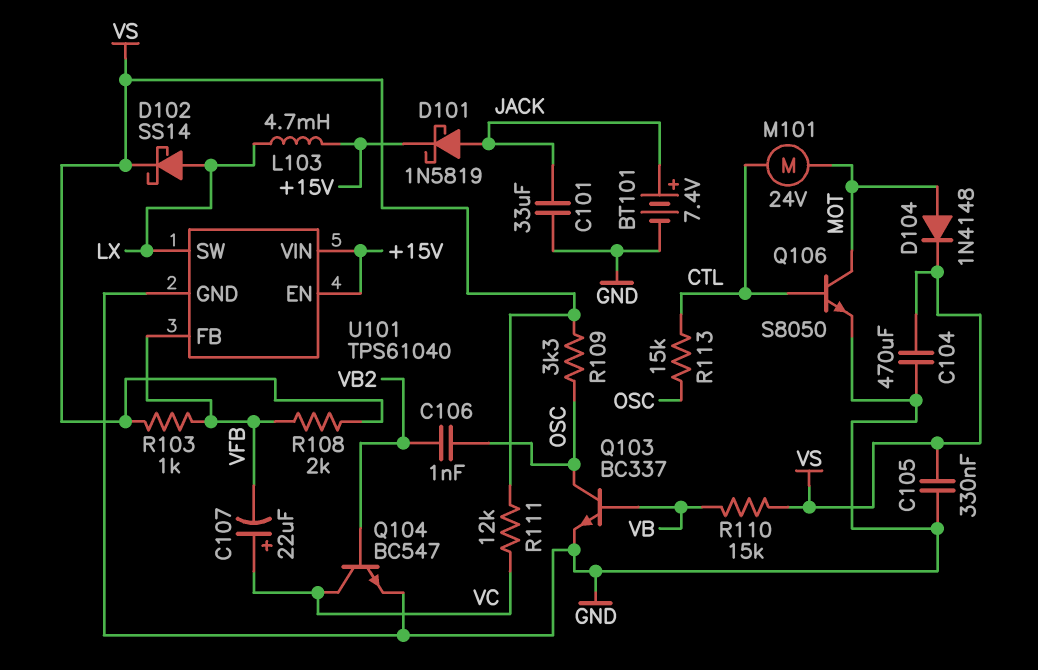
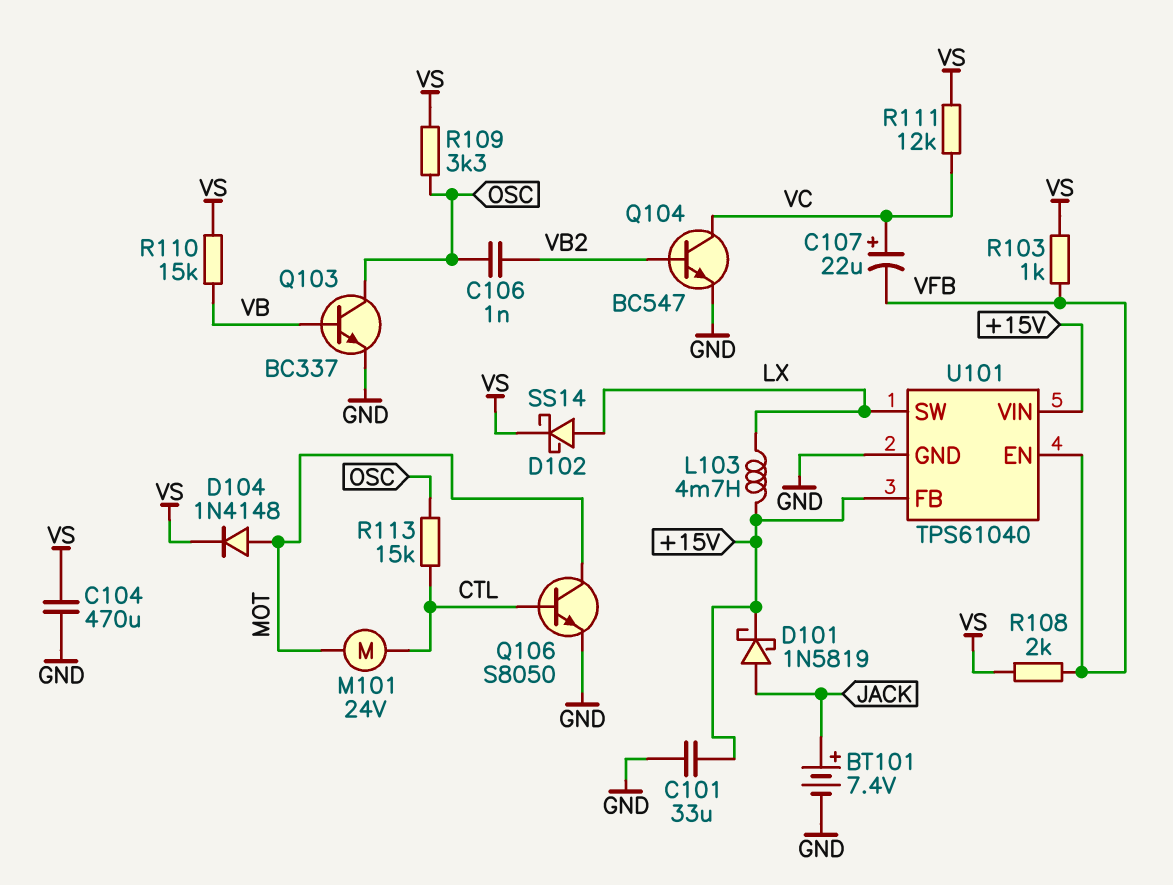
C101: 33uF (GND, JACK) -> 33uF (+15V, GND)
C105: 330nF (GND, VS) -> none
U101 pin EN: +15V -> VFB
U101 pin FB: VFB -> +15V

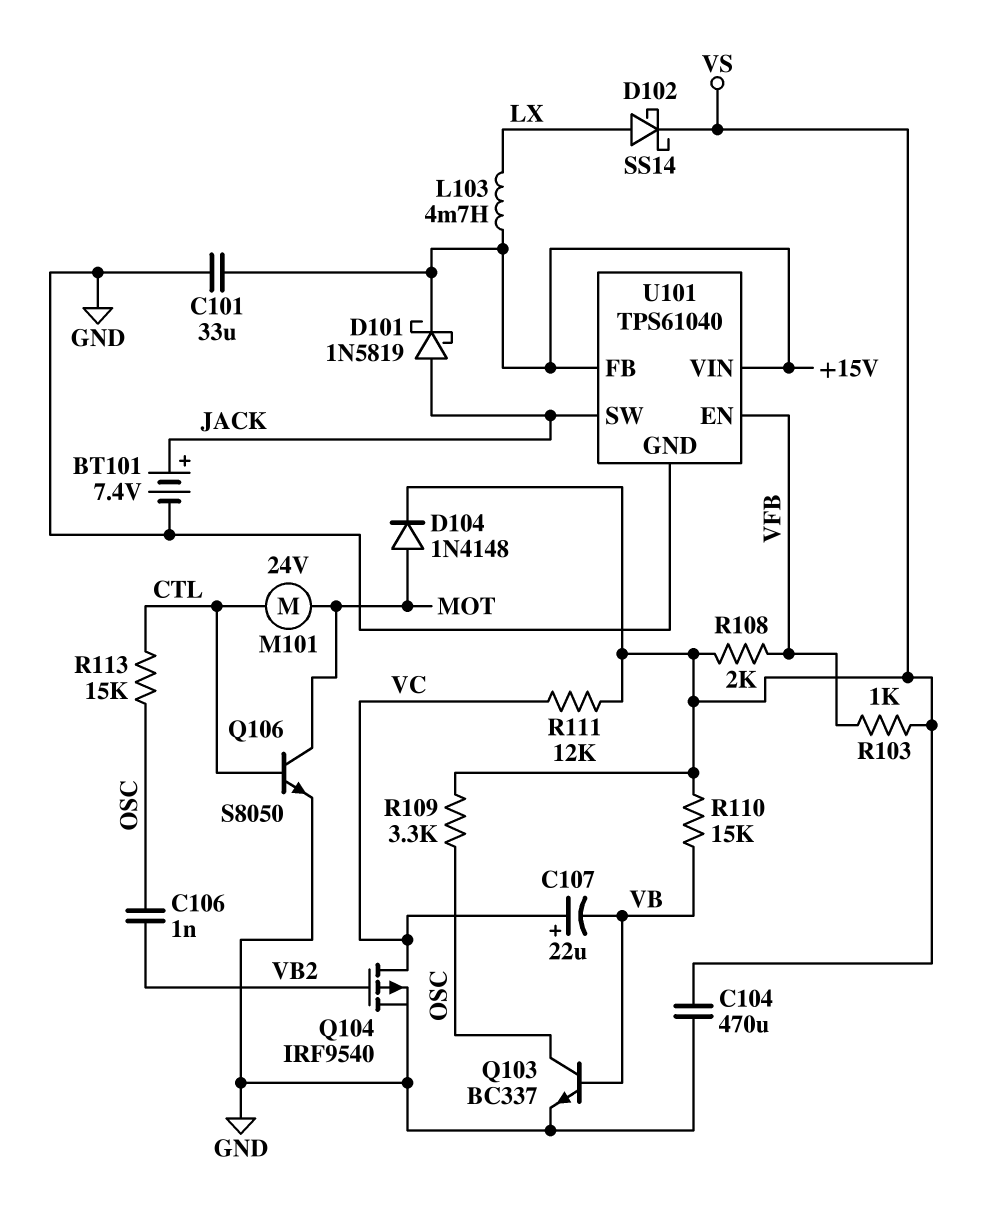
C107: 22uF (plus VC, minus VFB) -> 22uF (plus VC, minus VB)
Q104: NPN BC547 (B VB2, C VC, E GND) -> PMOS IRF9540 (G VB2, D VC, S GND)
U101 pin SW: LX -> JACK

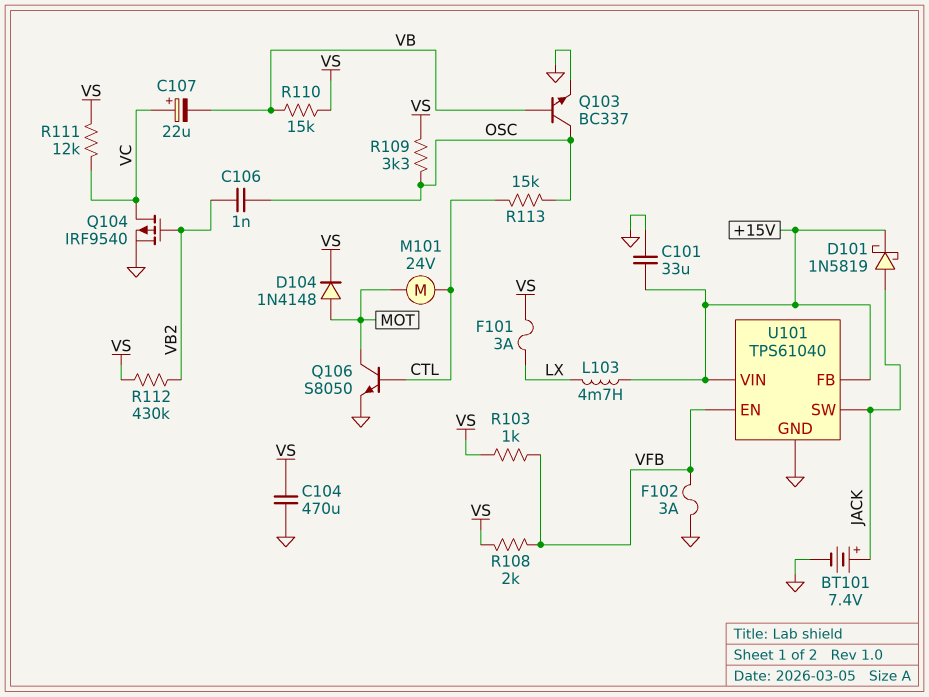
D102: schottky SS14 (A LX, K VS) -> none
F101: none -> 3A (LX, VS)
F102: none -> 3A (GND, VFB)
R112: none -> 430k (VB2, VS)

